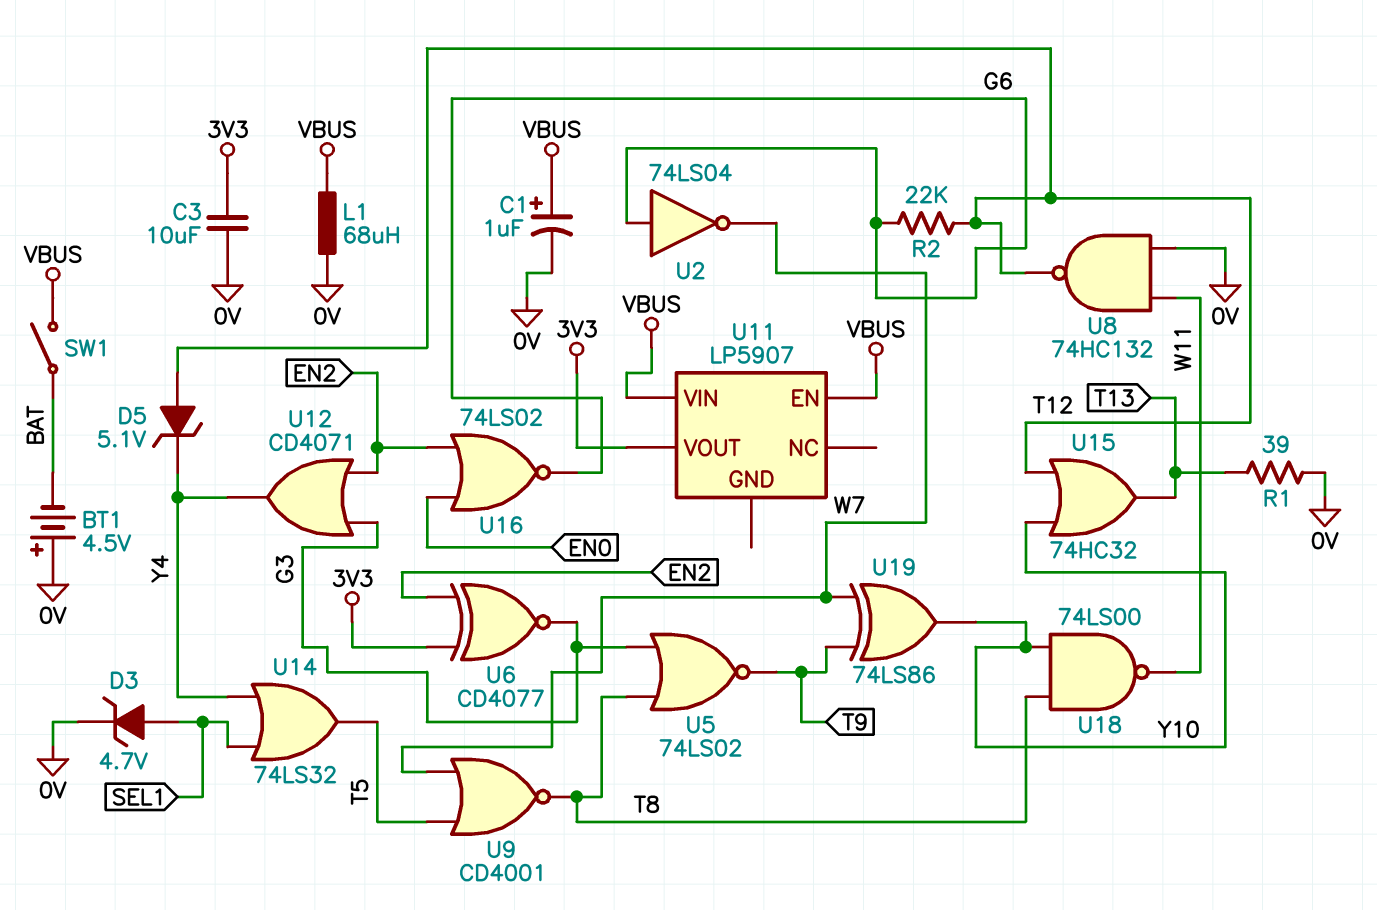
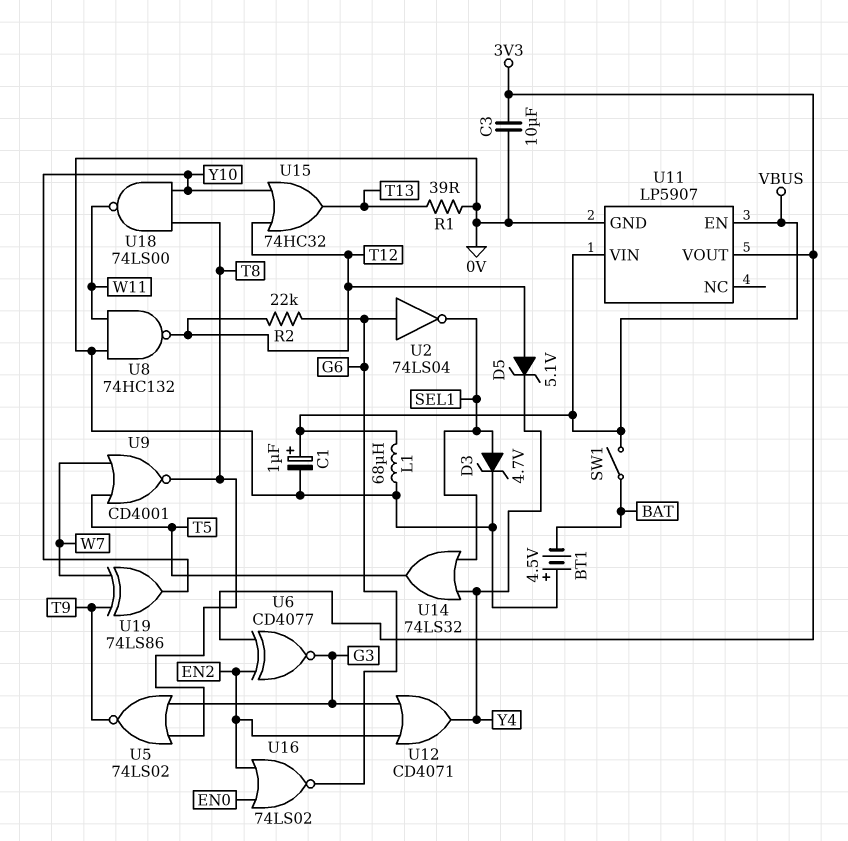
U2: NOT 74LS04 (in G6, out W7) -> NOT 74LS04 (in G6, out SEL1)
U11 pin GND: none -> 0V

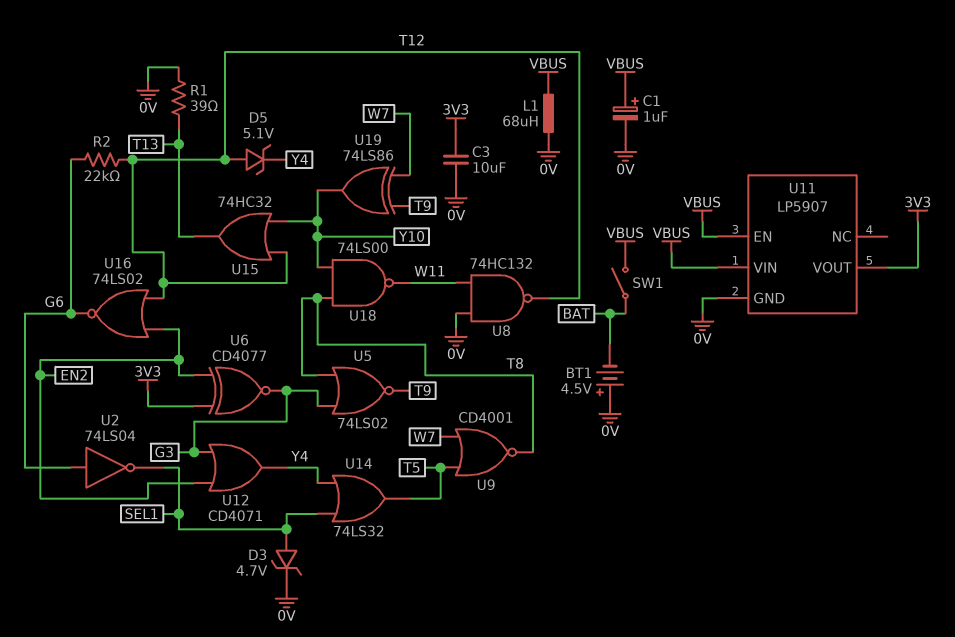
U16: NOR 74LS02 (in EN0, in EN2, out G6) -> NOR 74LS02 (in EN2, in T12, out G6)

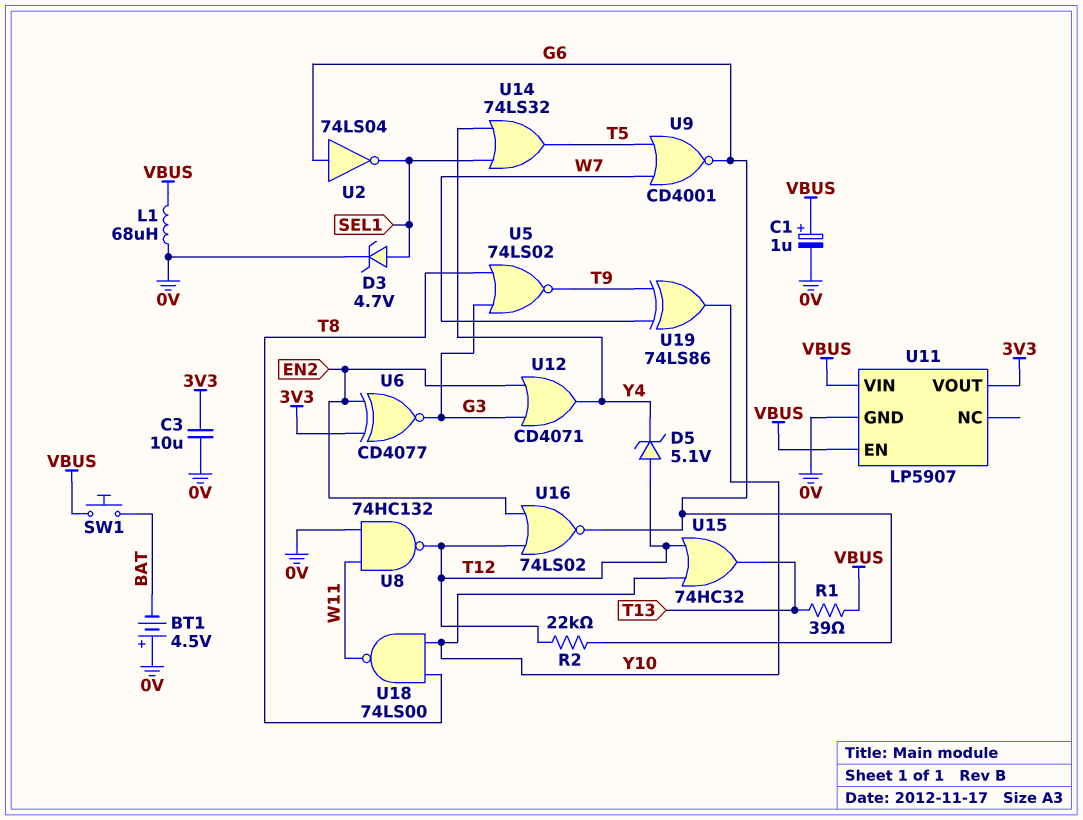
R1: 39 (0V, T13) -> 39 (T13, VBUS)
SW1: switch (BAT, VBUS) -> button (BAT, VBUS)
U9: NOR CD4001 (in T5, in W7, out T8) -> NOR CD4001 (in T5, in W7, out G6)

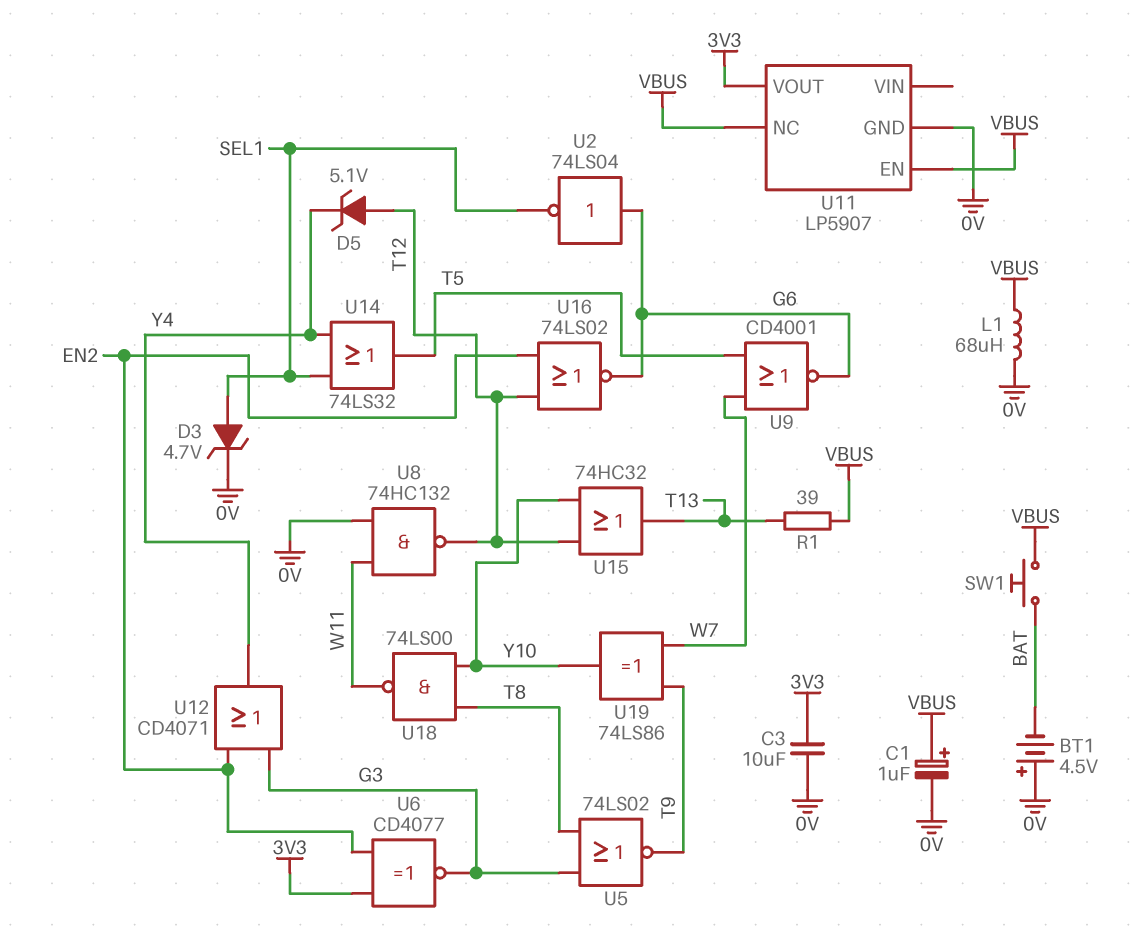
R2: 22k (G6, T12) -> none
U11 pin NC: none -> VBUS
U11 pin VIN: VBUS -> none

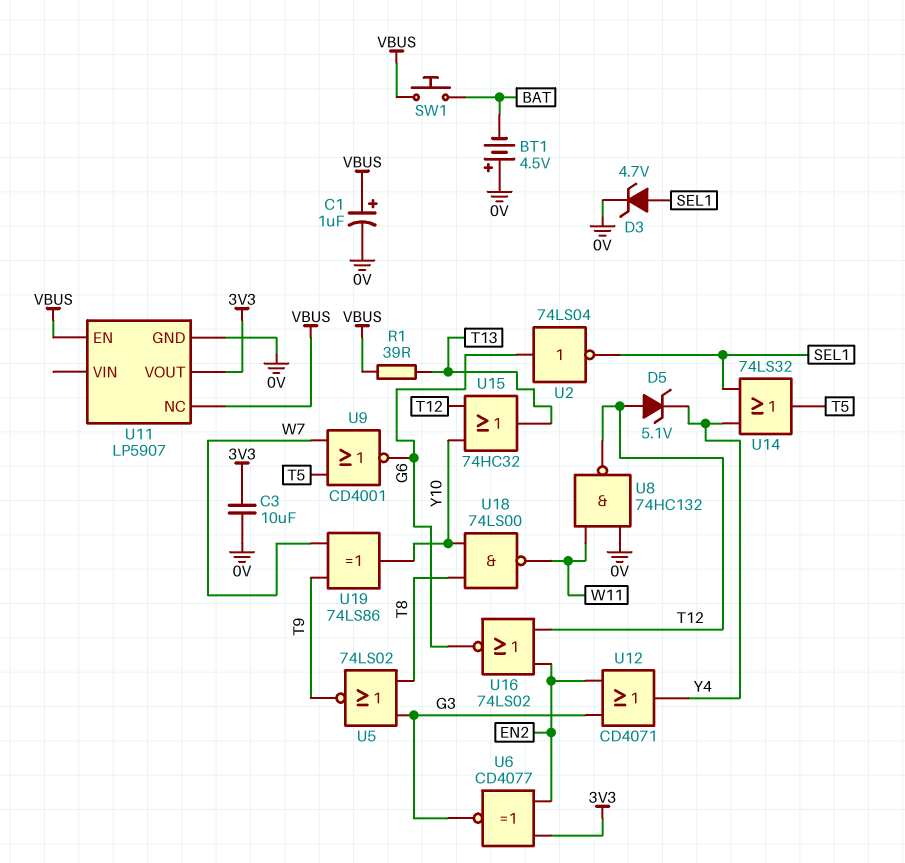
L1: 68uH (0V, VBUS) -> none

